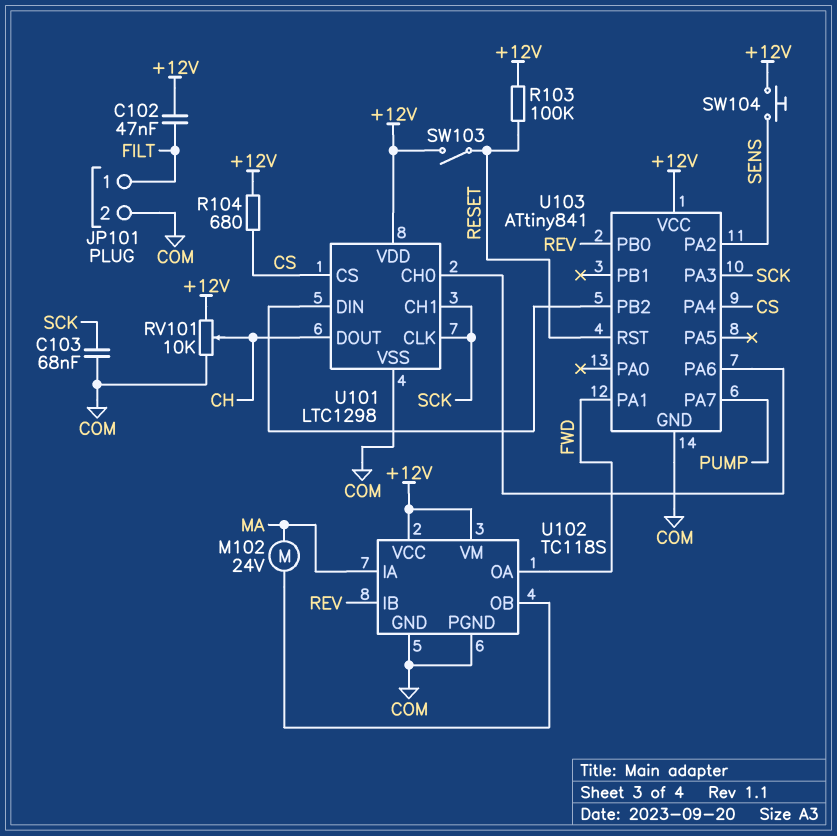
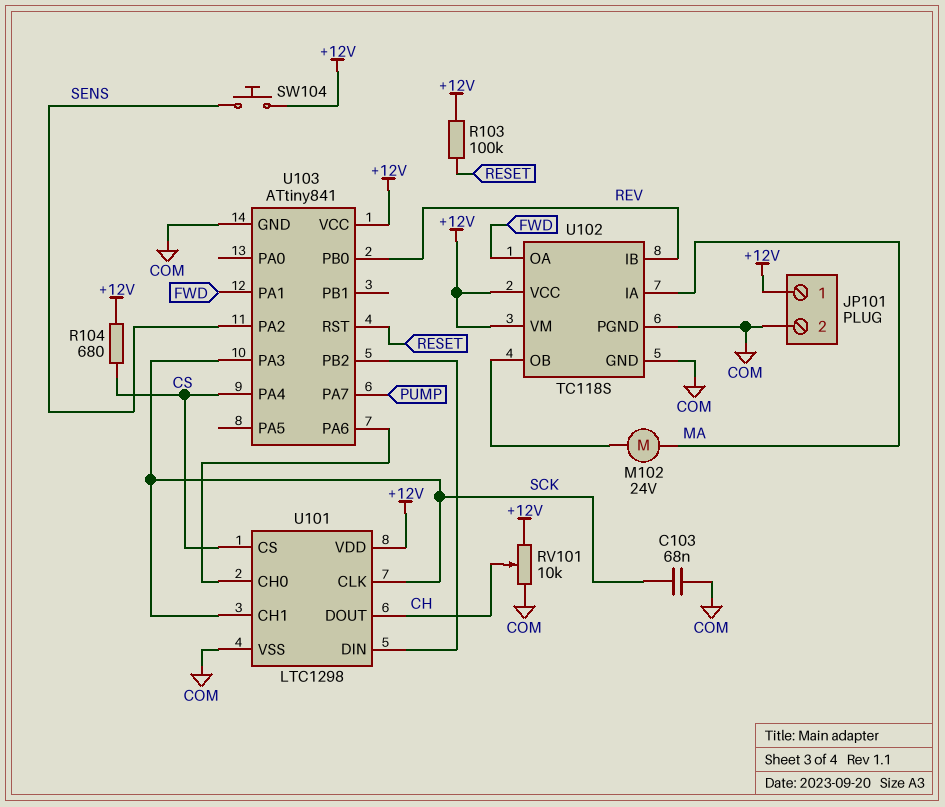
C102: 47nF (+12V, FILT) -> none
JP101 pin 1: FILT -> +12V
SW103: switch (+12V, RESET) -> none

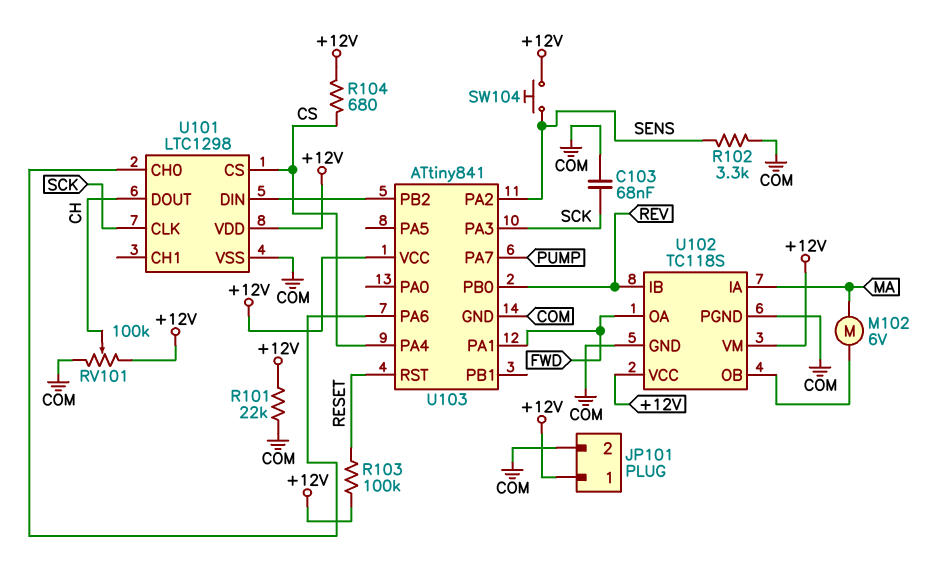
M102: motor 24V (MA, U102/OB) -> motor 6V (MA, U102/OB)
R101: none -> 22k (+12V, COM)
R102: none -> 3.3k (COM, SENS)
RV101: 10k (+12V, COM, wiper CH) -> 100k (+12V, COM, wiper CH)
U101 pin CH1: SCK -> none

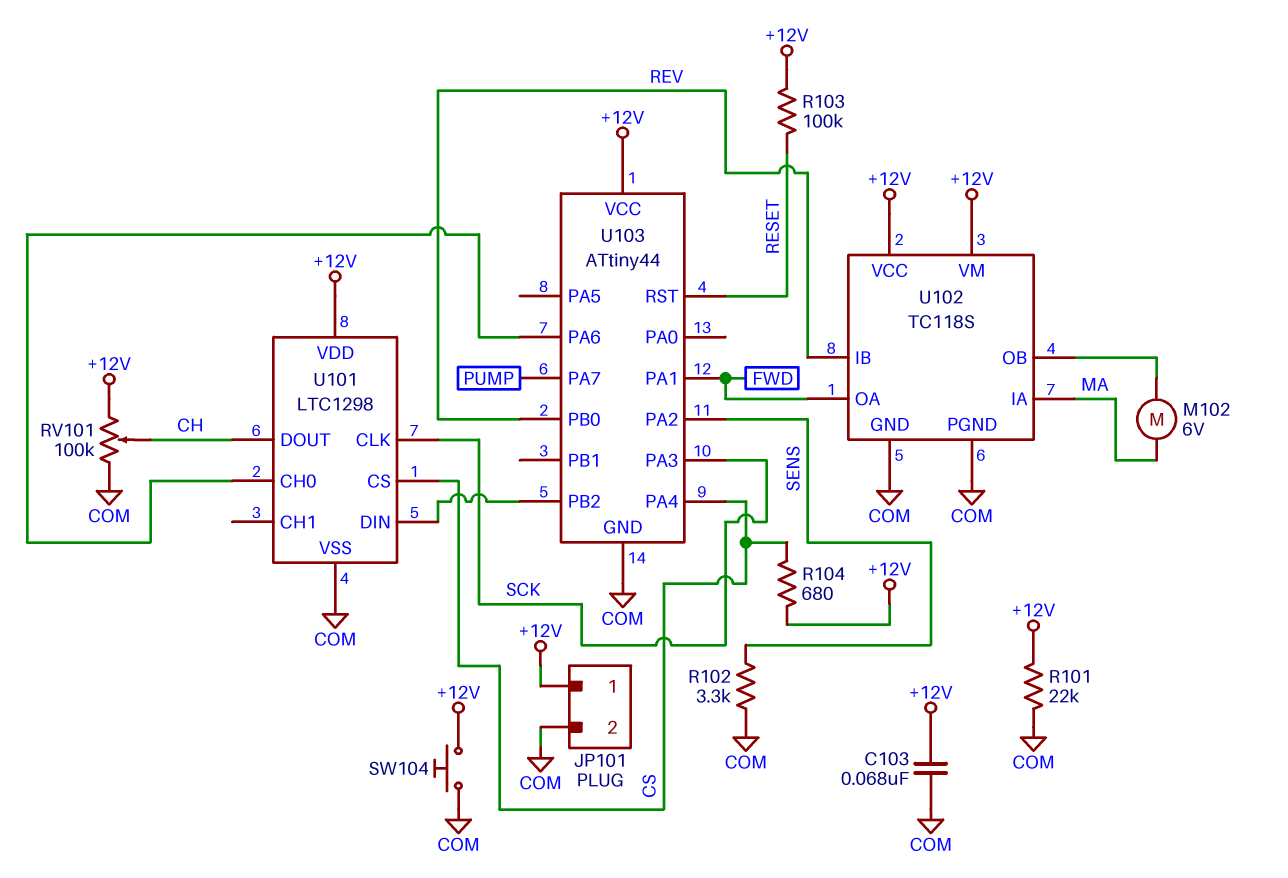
C103: 68nF (COM, SCK) -> 68nF (+12V, COM)
SW104: button (+12V, SENS) -> button (+12V, COM)
U103: ATtiny841 -> ATtiny44

